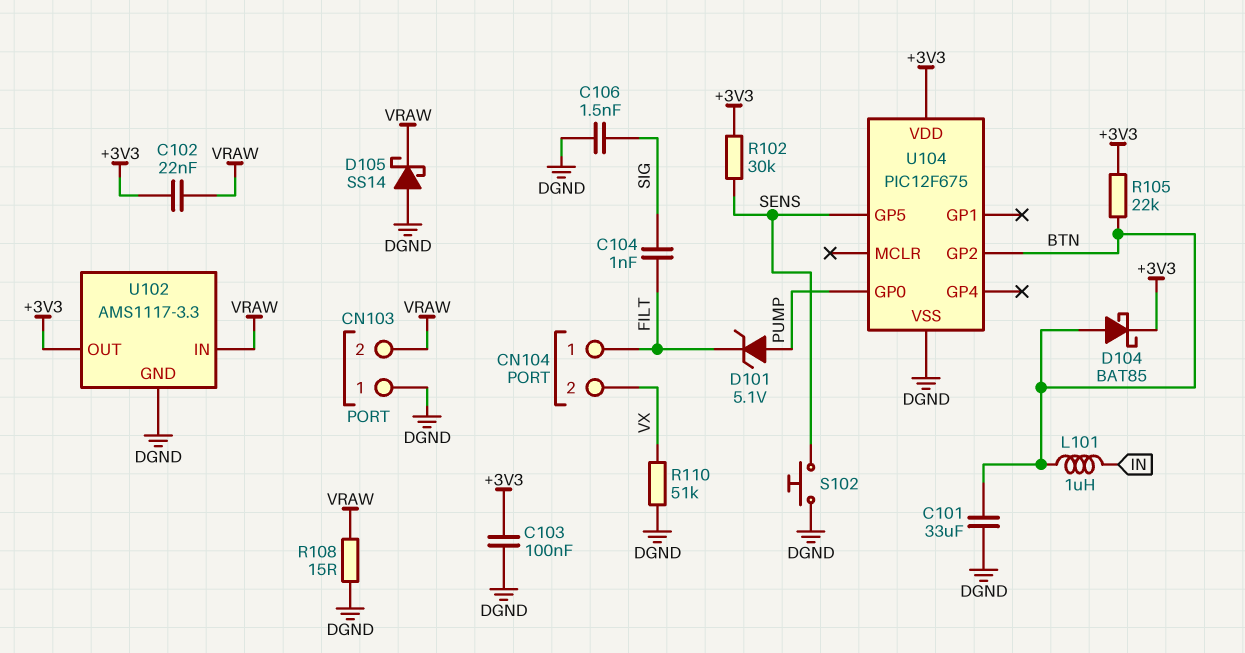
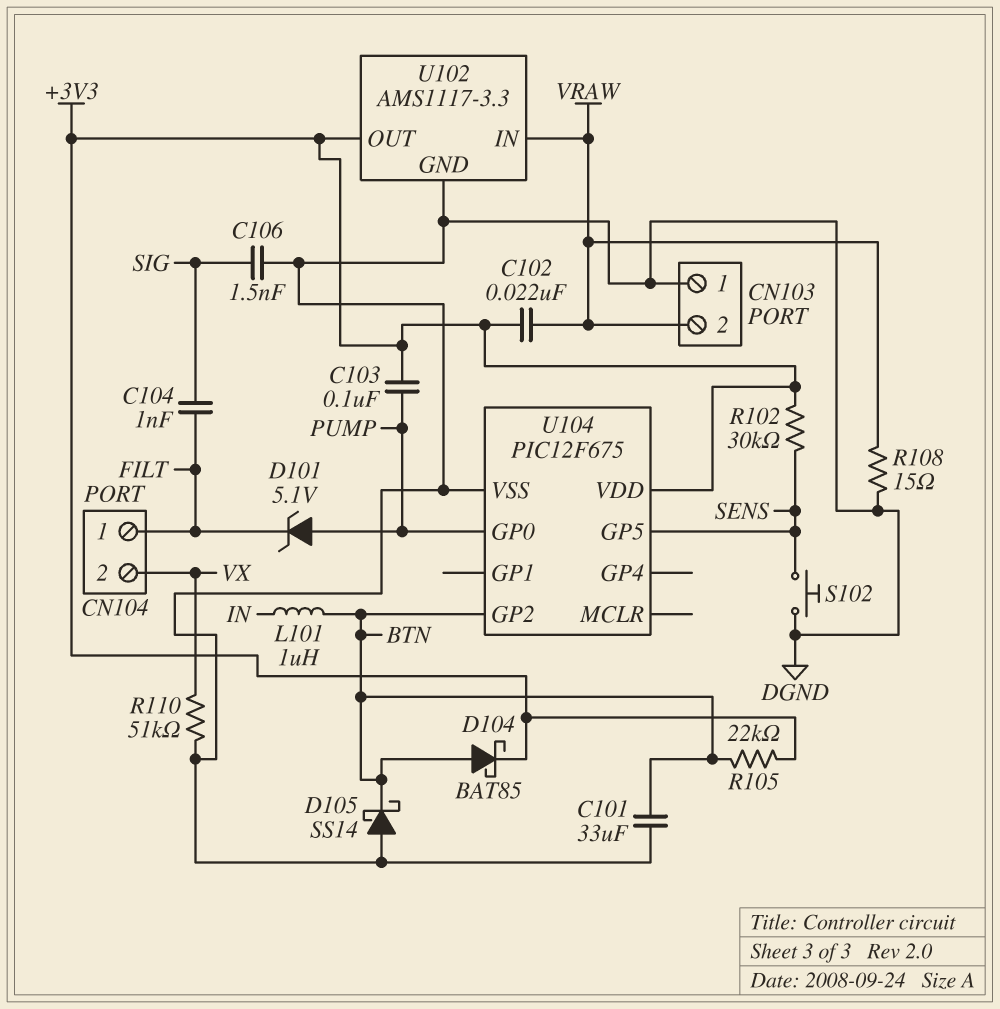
C103: 100nF (+3V3, DGND) -> 100nF (+3V3, PUMP)
D105: schottky SS14 (A DGND, K VRAW) -> schottky SS14 (A DGND, K BTN)

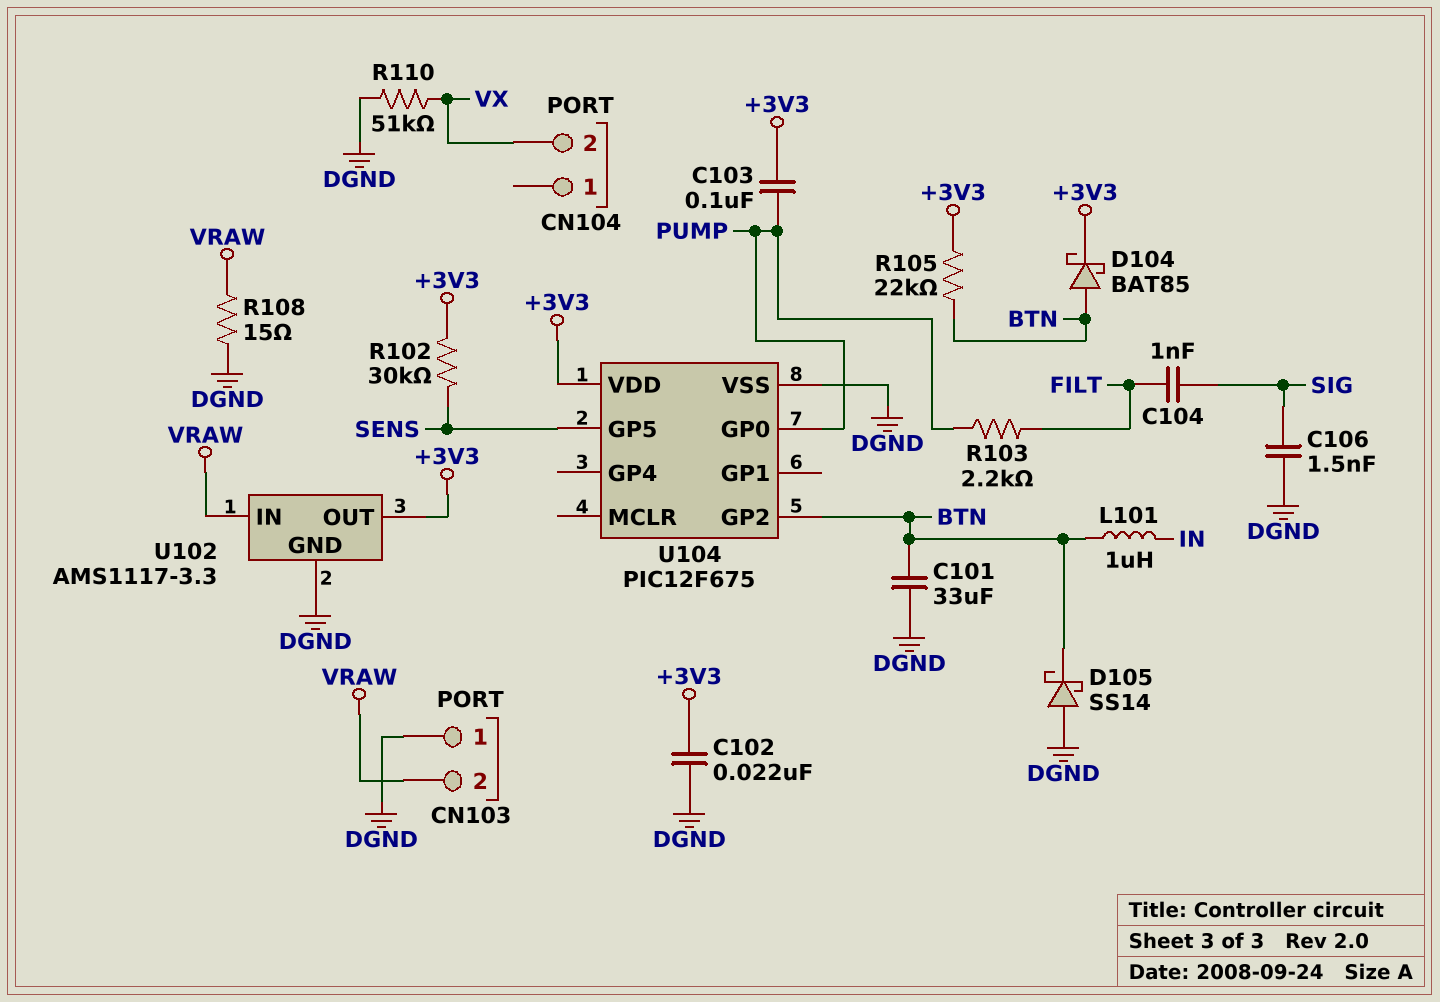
C102: 22nF (+3V3, VRAW) -> 22nF (+3V3, DGND)
CN104 pin 1: FILT -> none
D101: zener 5.1V (A PUMP, K FILT) -> none
R103: none -> 2.2k (FILT, PUMP)
S102: button (DGND, SENS) -> none

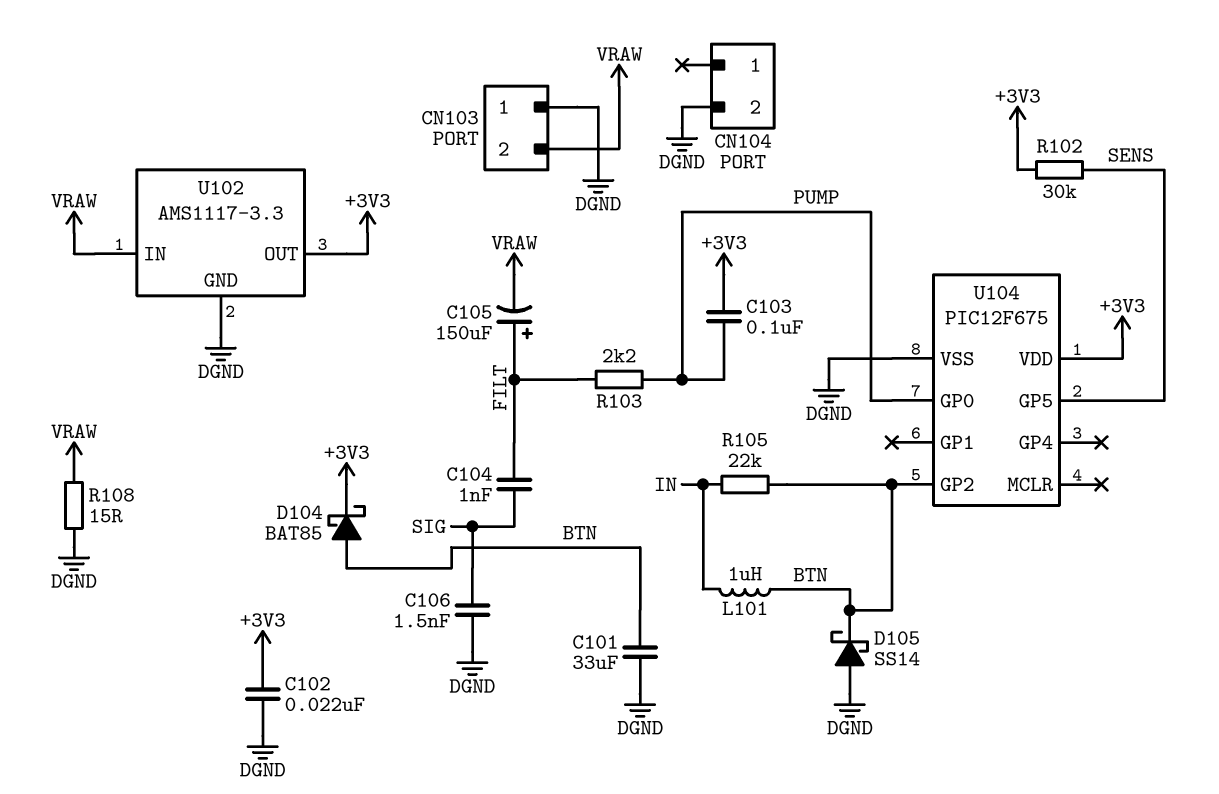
C105: none -> 150uF (plus FILT, minus VRAW)
CN104 pin 2: VX -> DGND
R105: 22k (+3V3, BTN) -> 22k (BTN, IN)
R110: 51k (DGND, VX) -> none

